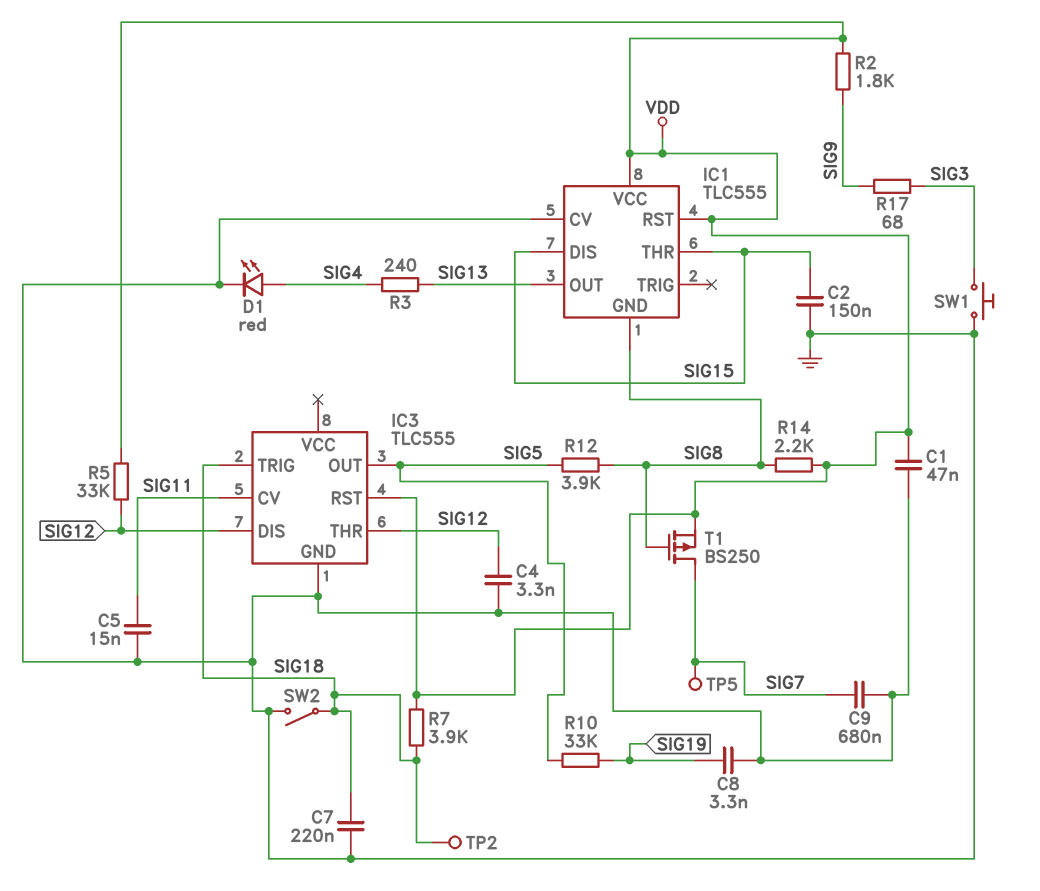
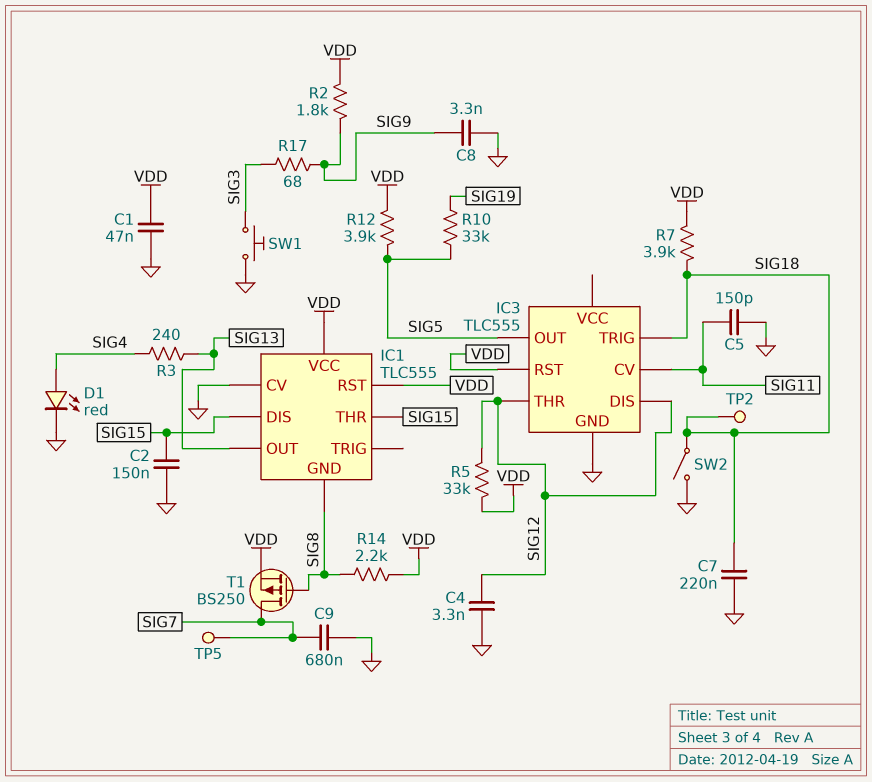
C5: 15nF (GND, SIG11) -> 150pF (GND, SIG11)
C8: 3.3nF (GND, SIG19) -> 3.3nF (GND, SIG9)
R12: 3.9k (SIG5, SIG8) -> 3.9k (SIG5, VDD)

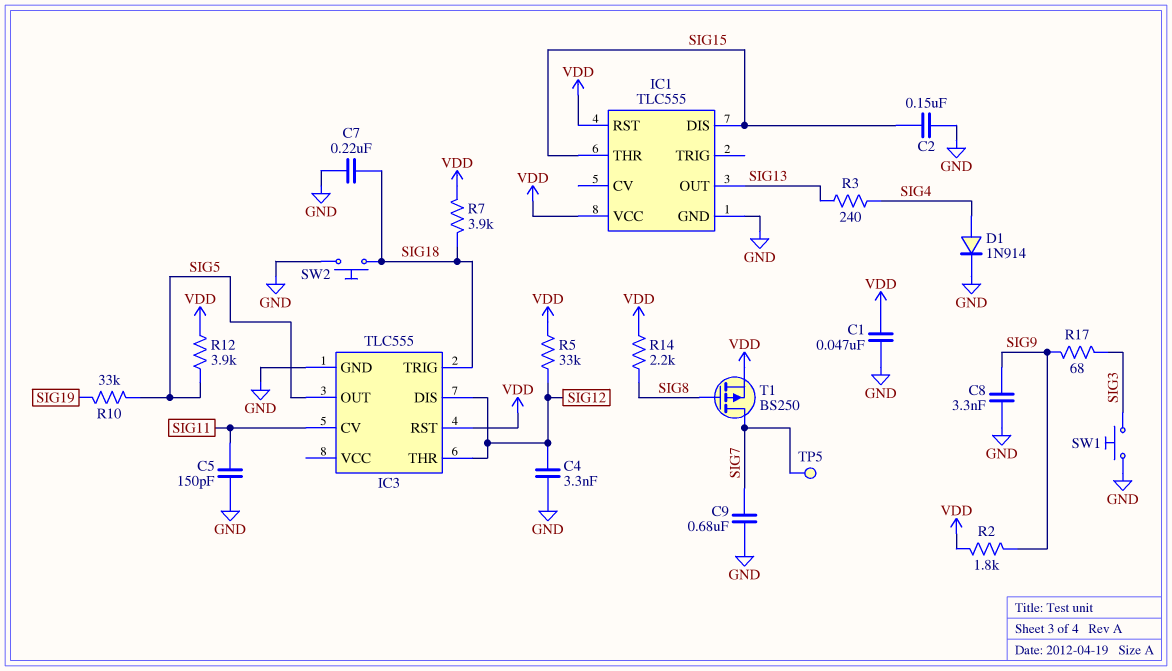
D1: LED red (A SIG4, K GND) -> diode 1N914 (A SIG4, K GND)
IC1 pin CV: GND -> none
IC1 pin GND: SIG8 -> GND
SW2: switch (GND, SIG18) -> button (GND, SIG18)
TP2: test point (SIG18) -> none

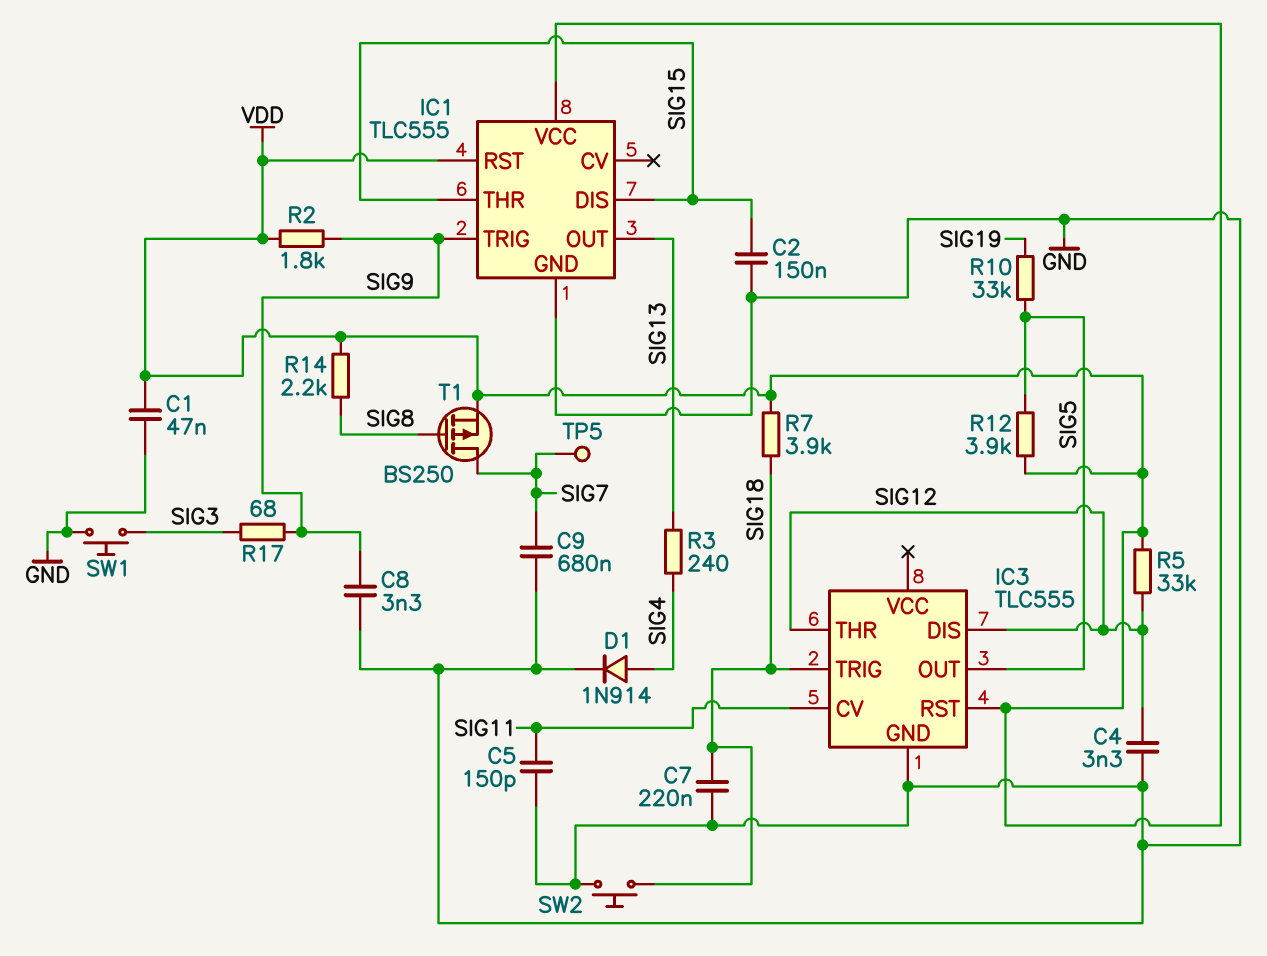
IC1 pin TRIG: none -> SIG9

